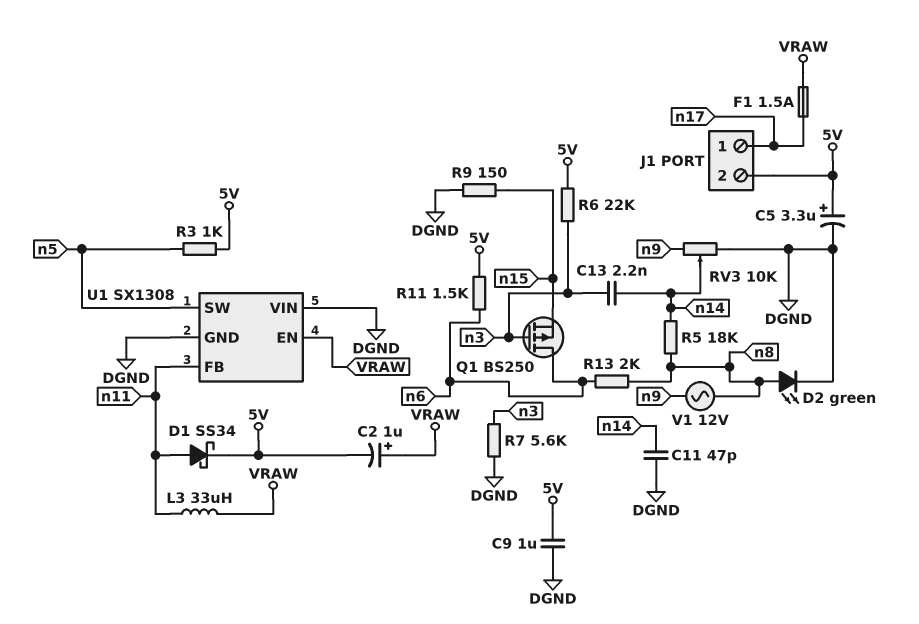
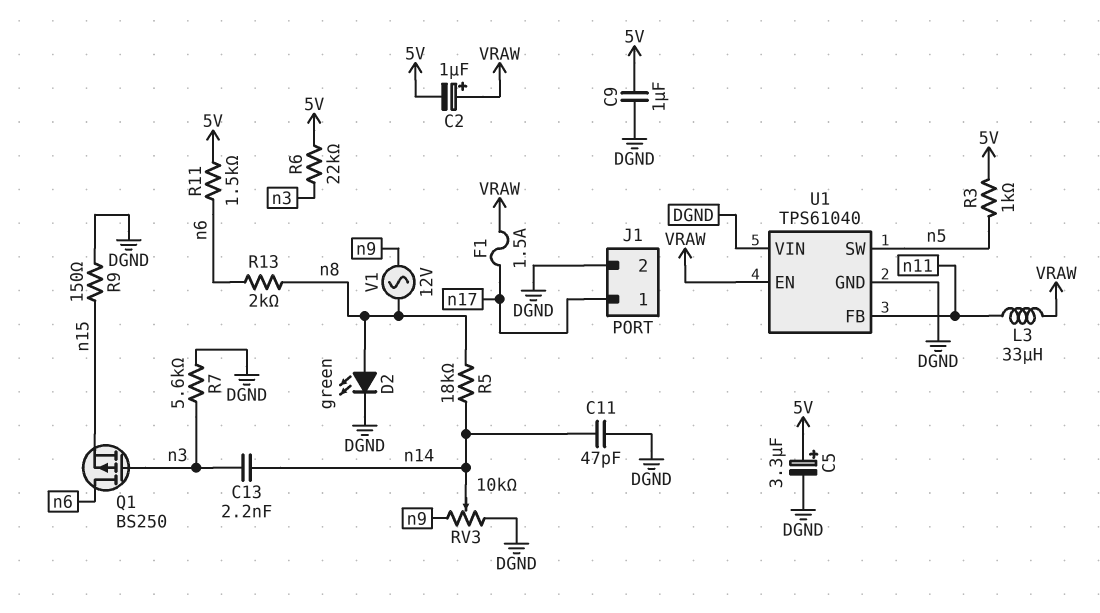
D1: schottky SS34 (A n11, K 5V) -> none
J1 pin 2: 5V -> DGND
U1: SX1308 -> TPS61040

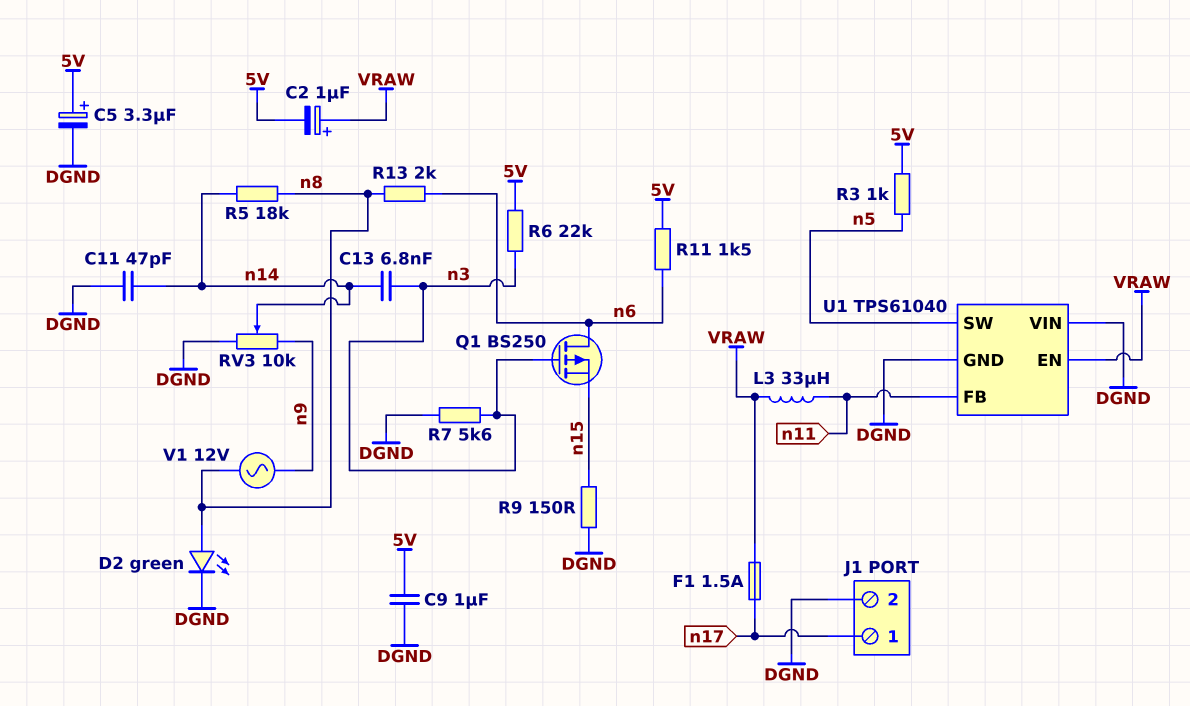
C13: 2.2nF (n3, n14) -> 6.8nF (n3, n14)

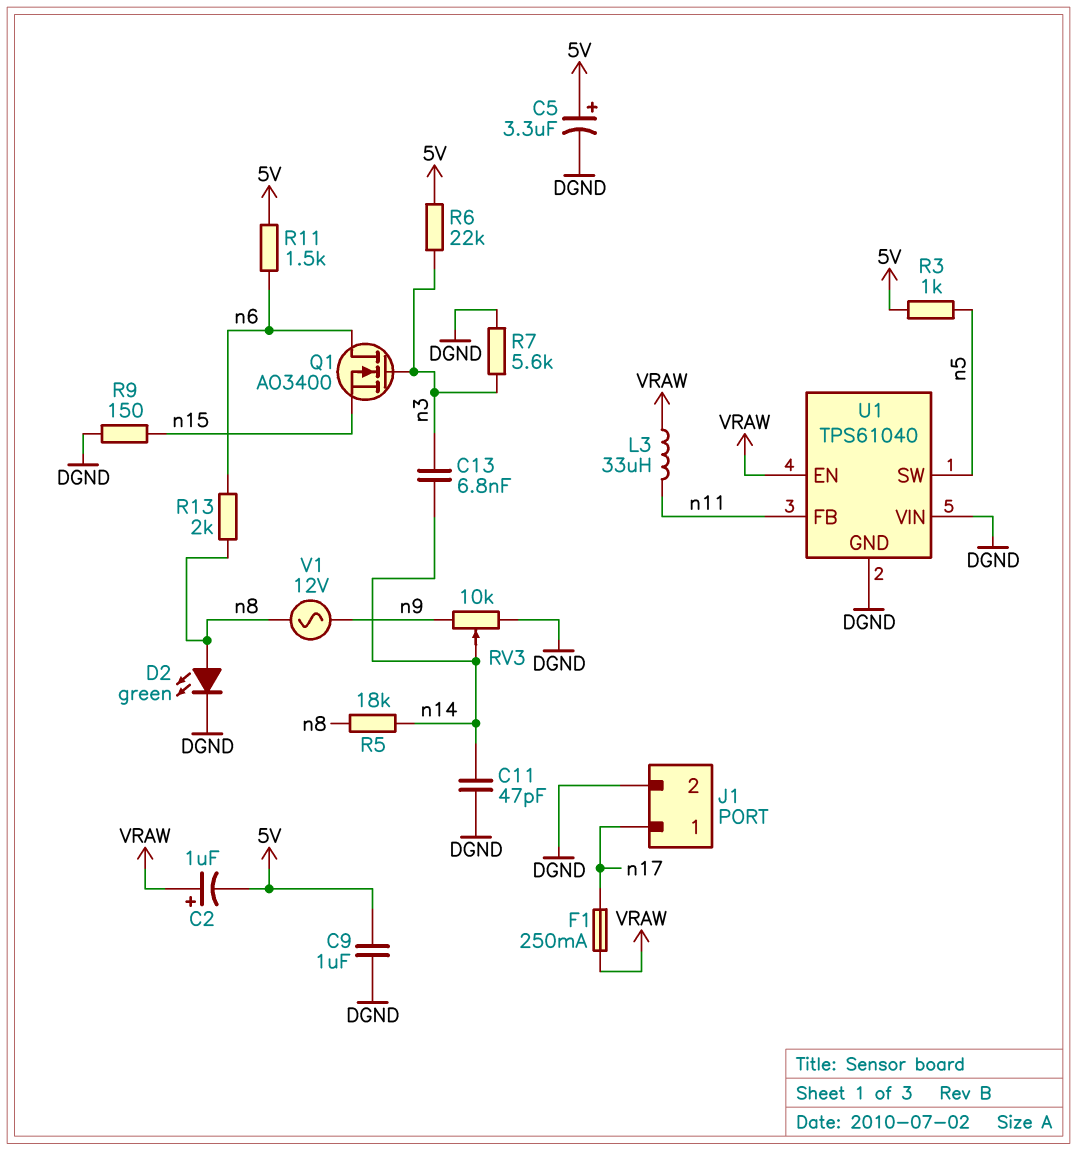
F1: 1.5A (VRAW, n17) -> 250mA (VRAW, n17)
Q1: PMOS BS250 (G n3, D n6, S n15) -> NMOS AO3400 (G n3, D n6, S n15)

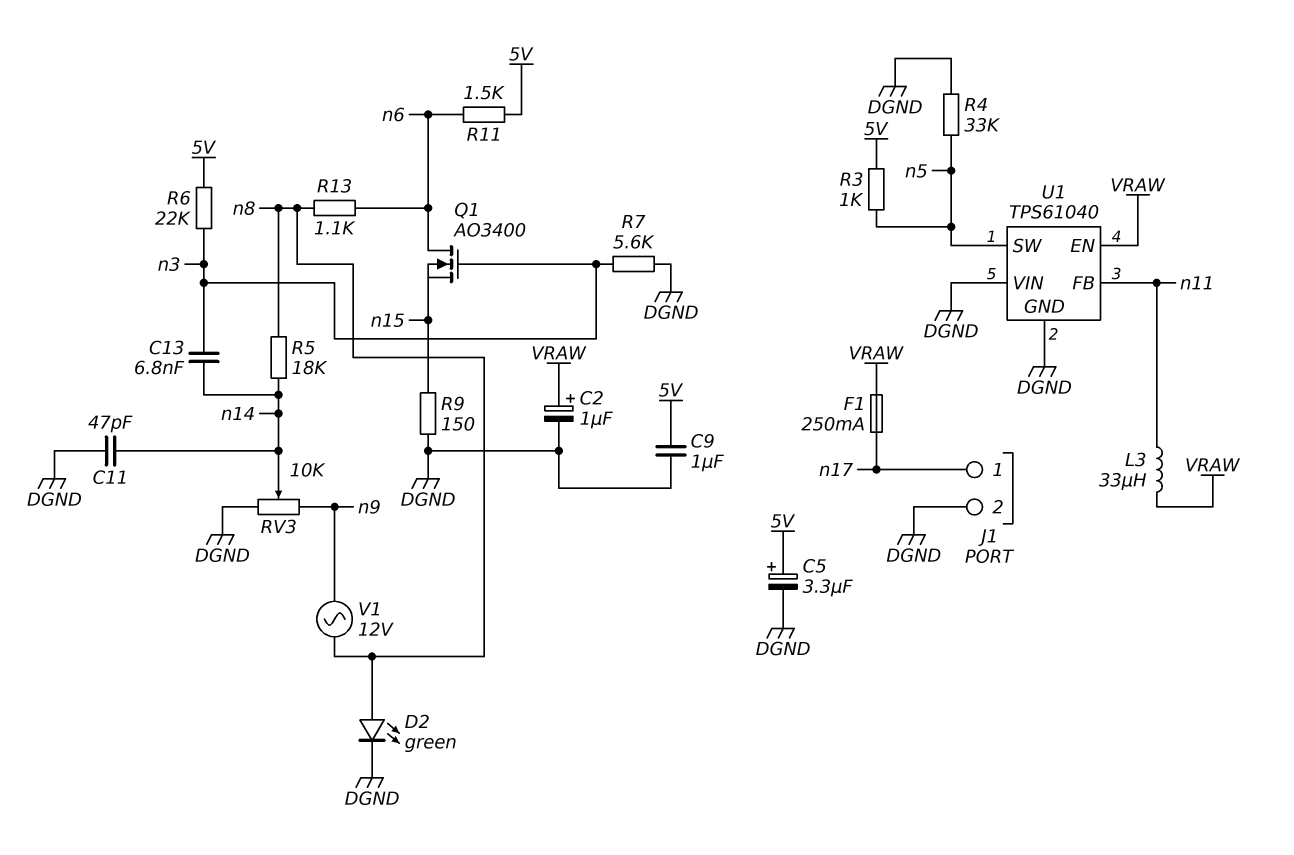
C2: 1uF (plus VRAW, minus 5V) -> 1uF (plus VRAW, minus DGND)
R4: none -> 33k (DGND, n5)
R13: 2k (n6, n8) -> 1.1k (n6, n8)

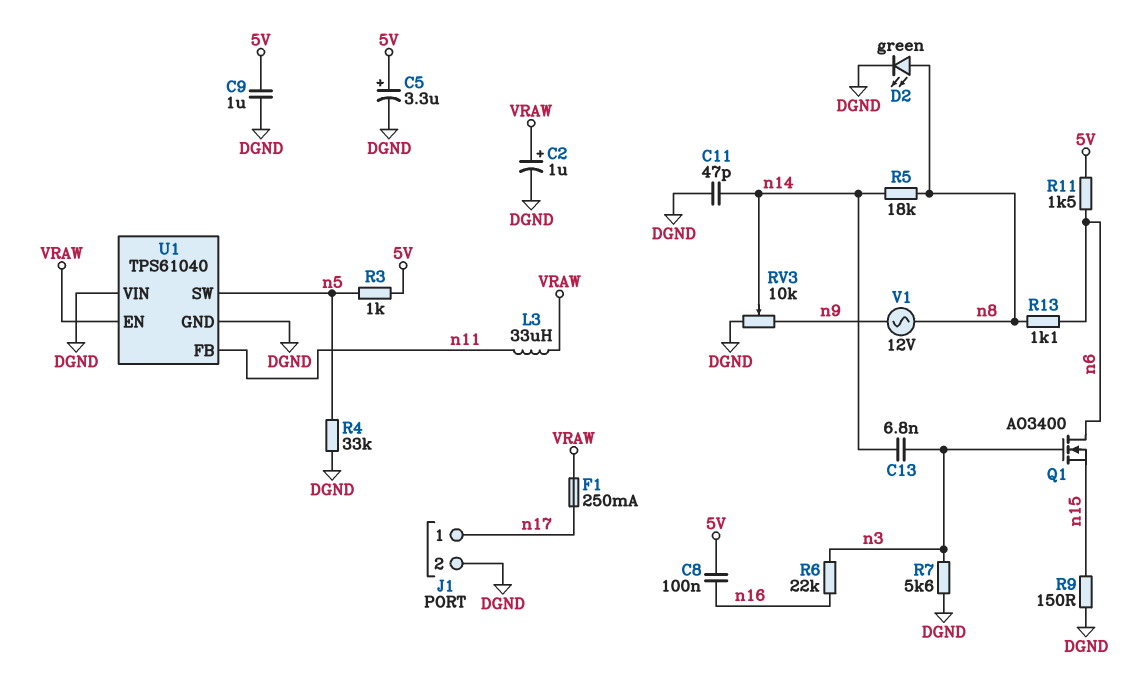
C8: none -> 100nF (5V, n16)
R6: 22k (5V, n3) -> 22k (n3, n16)

